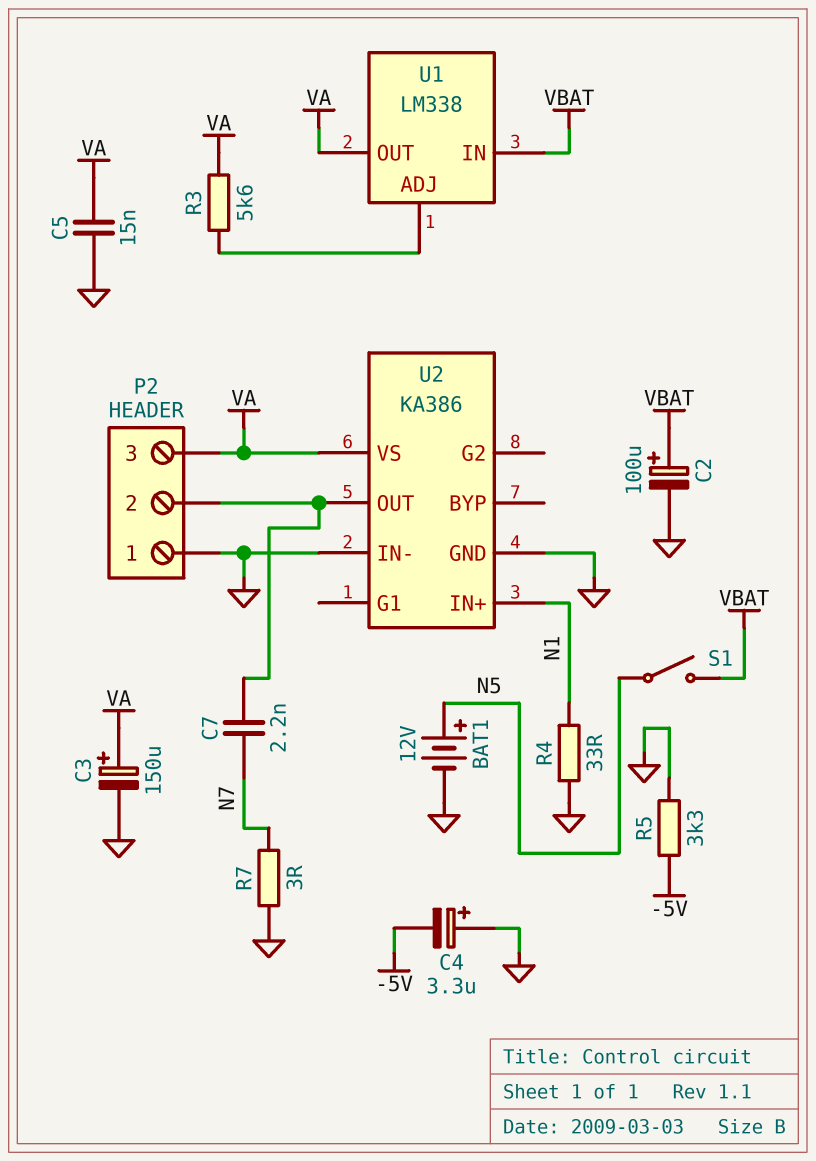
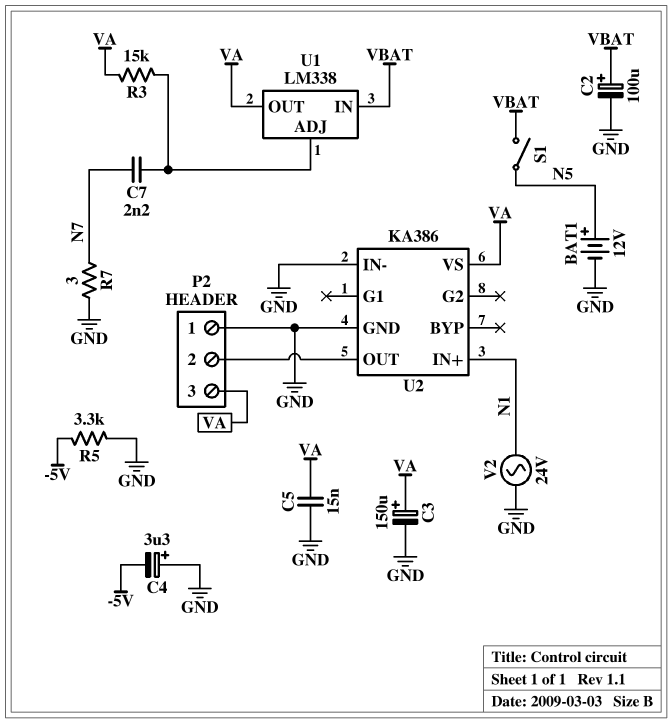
C7: 2.2nF (N7, P2/2) -> 2.2nF (N7, U1/ADJ)
R3: 5.6k (U1/ADJ, VA) -> 15k (U1/ADJ, VA)
R4: 33 (GND, N1) -> none
V2: none -> AC 24V (GND, N1)

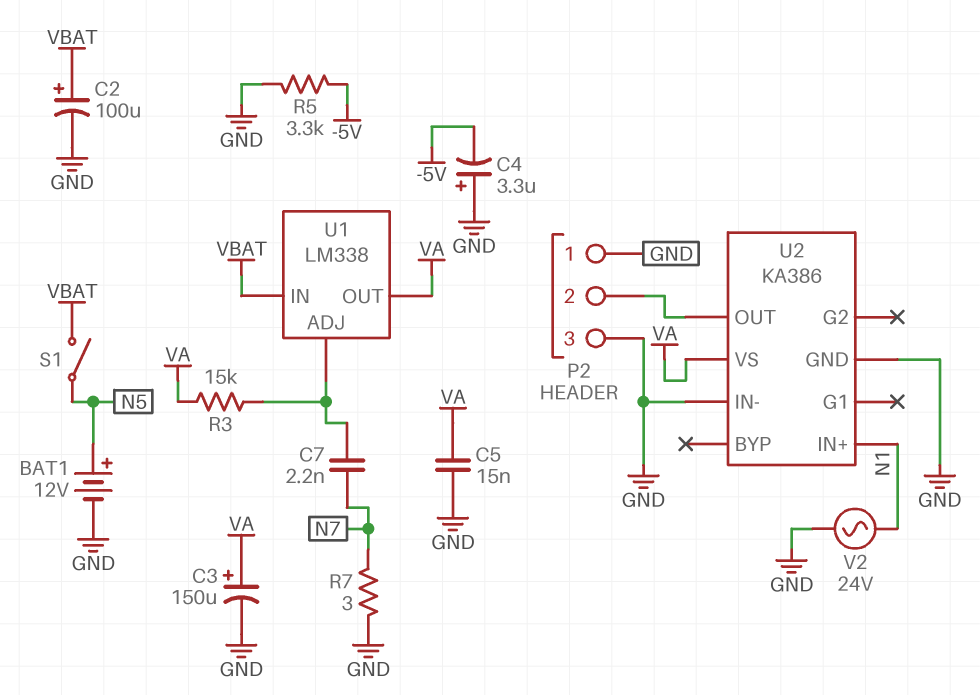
P2 pin 3: VA -> GND

